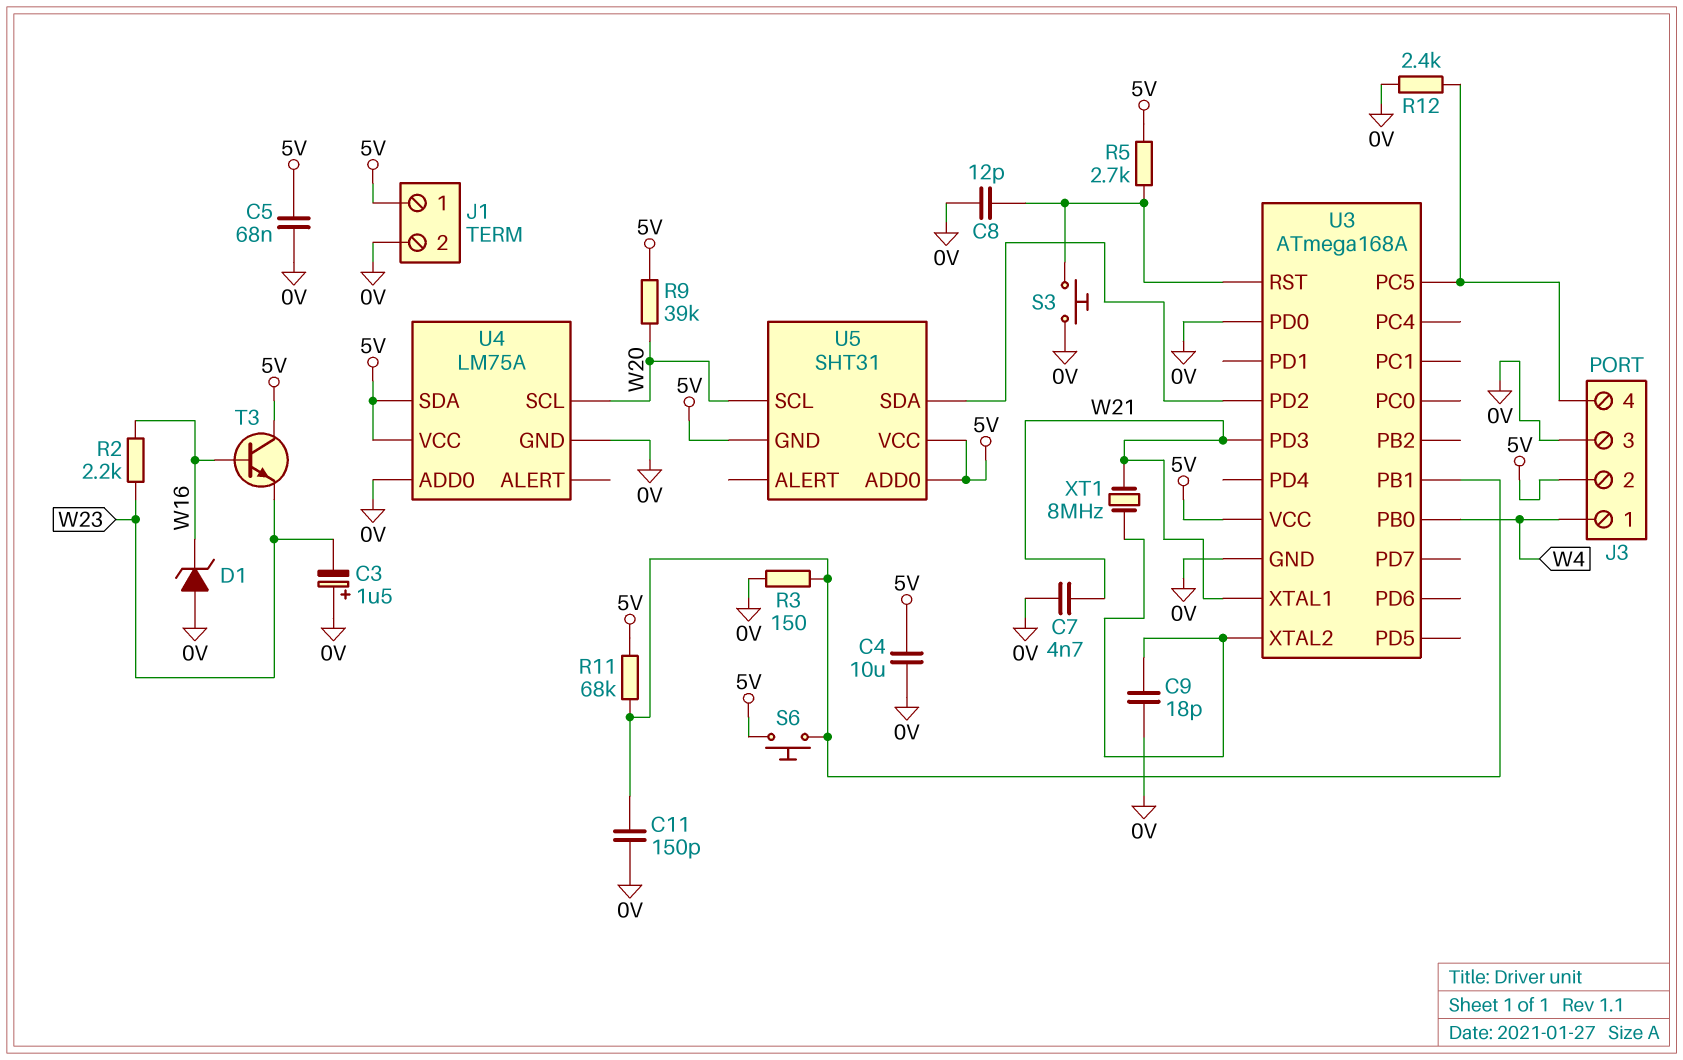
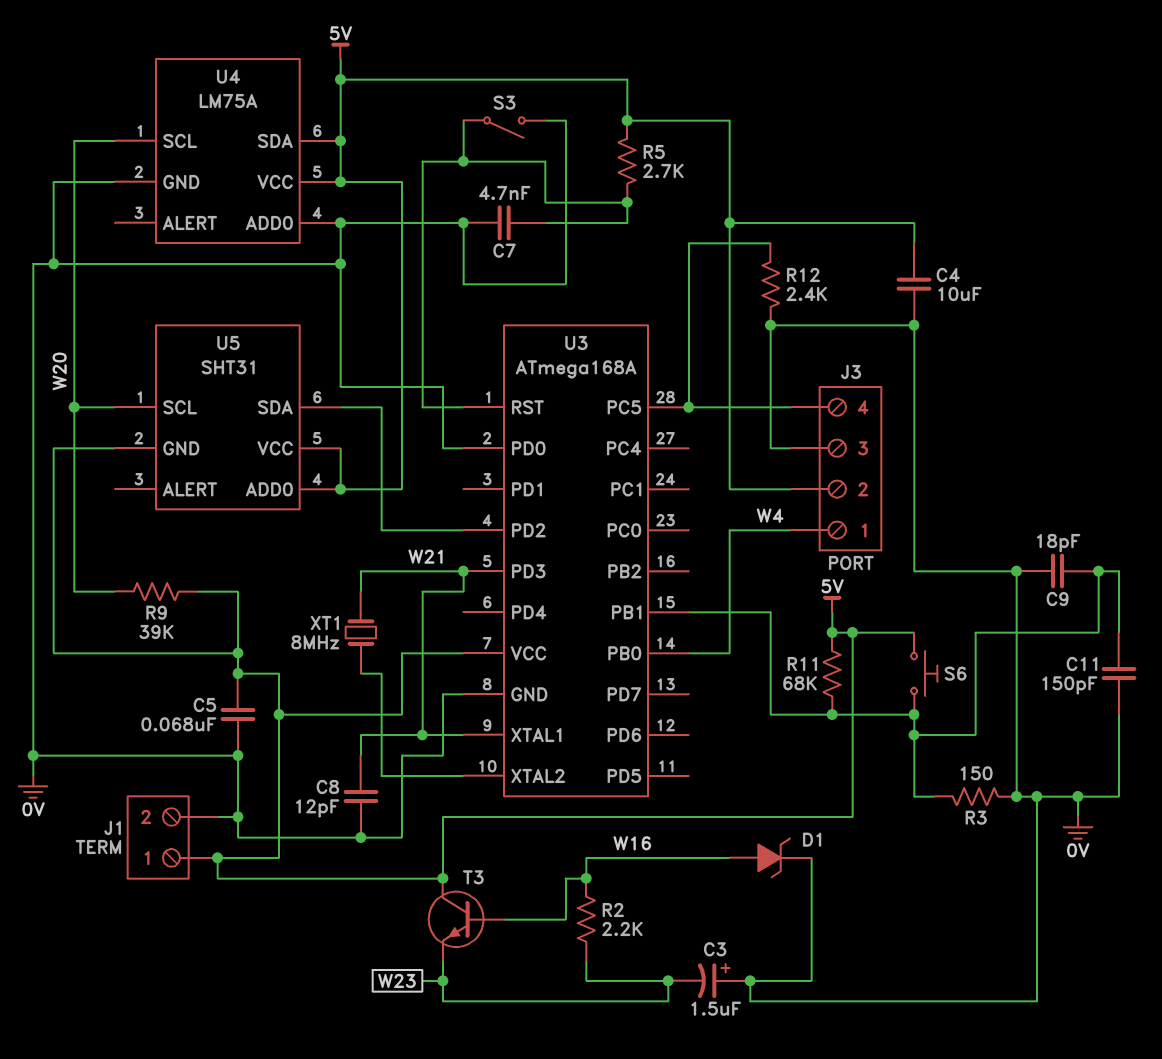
C7: 4.7nF (0V, W21) -> 4.7nF (0V, U3/RST)
C8: 12pF (0V, U3/RST) -> 12pF (0V, W21)
C9: 18pF (0V, U3/XTAL2) -> 18pF (0V, U3/PB1)
D1: zener (A 0V, K W16) -> zener (A W16, K 0V)
S3: button (0V, U3/RST) -> switch (0V, U3/RST)

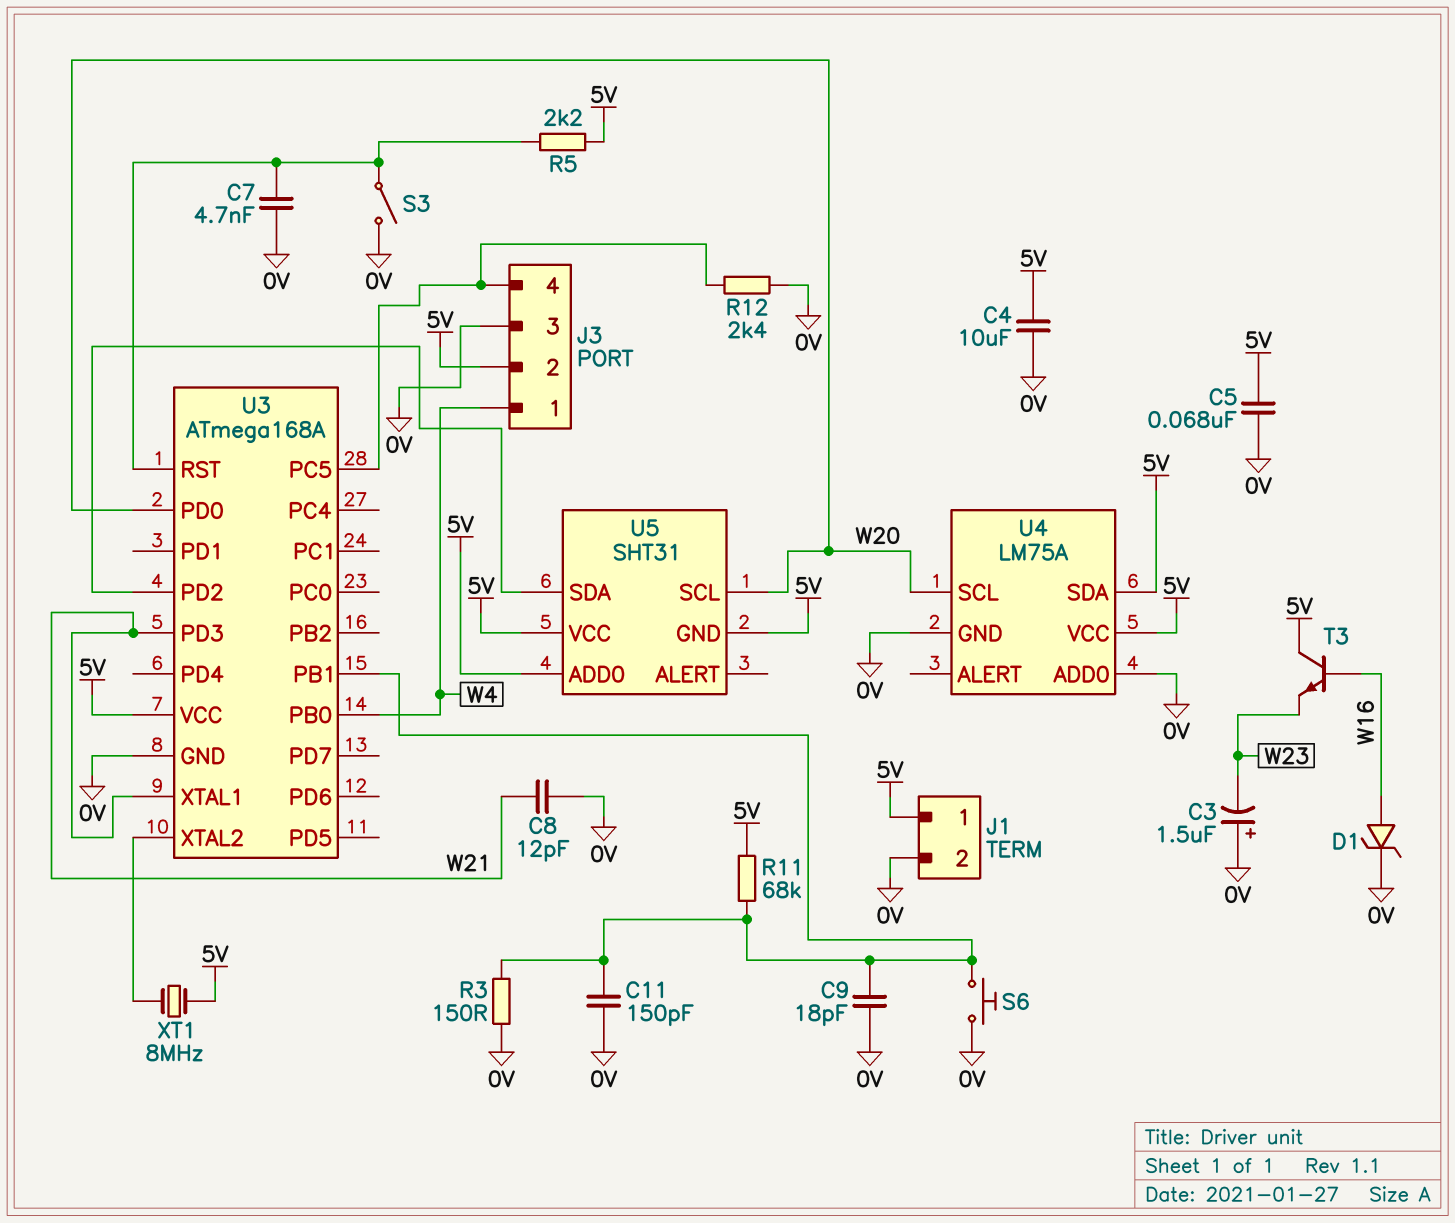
R2: 2.2k (W16, W23) -> none
R5: 2.7k (5V, U3/RST) -> 2.2k (5V, U3/RST)
R9: 39k (5V, W20) -> none
S6: button (5V, U3/PB1) -> button (0V, U3/PB1)
U3 pin PD0: 0V -> W20
XT1: 8MHz (U3/XTAL2, W21) -> 8MHz (5V, U3/XTAL2)

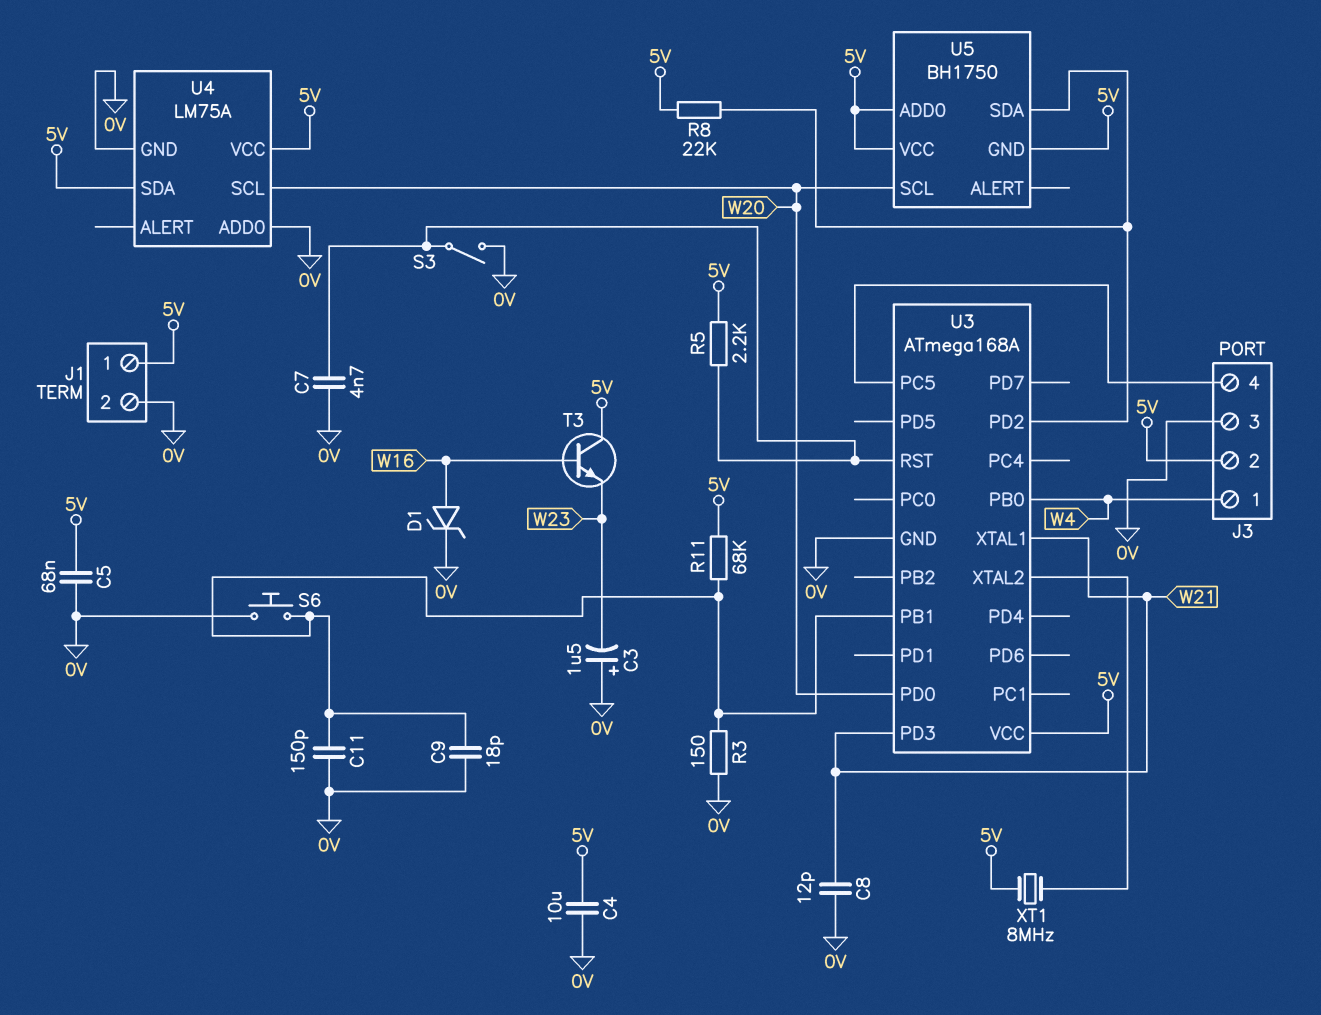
R8: none -> 22k (5V, U3/PD2)
R12: 2.4k (0V, J3/4) -> none
U5: SHT31 -> BH1750

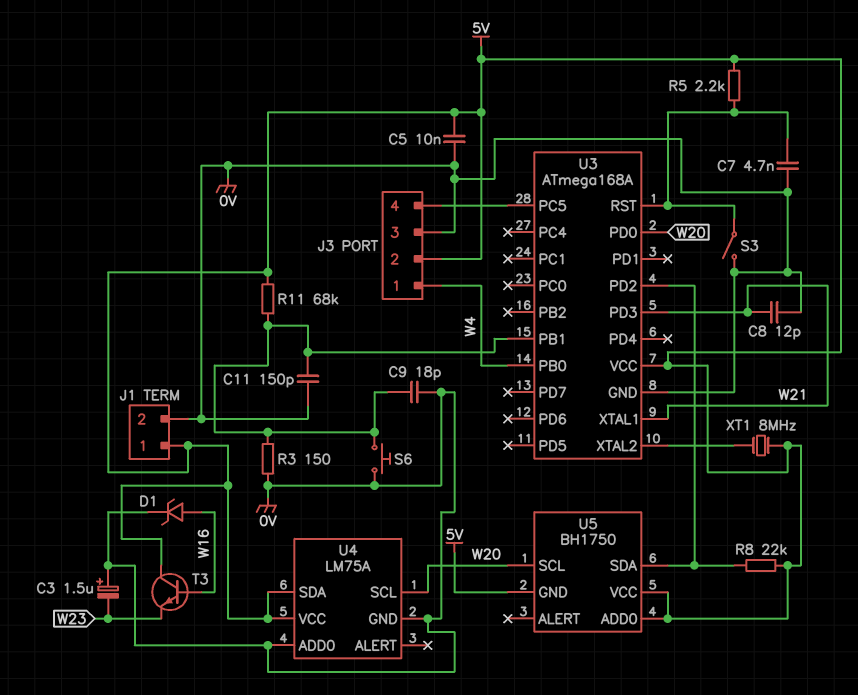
C4: 10uF (0V, 5V) -> none
C5: 68nF (0V, 5V) -> 10nF (0V, 5V)

